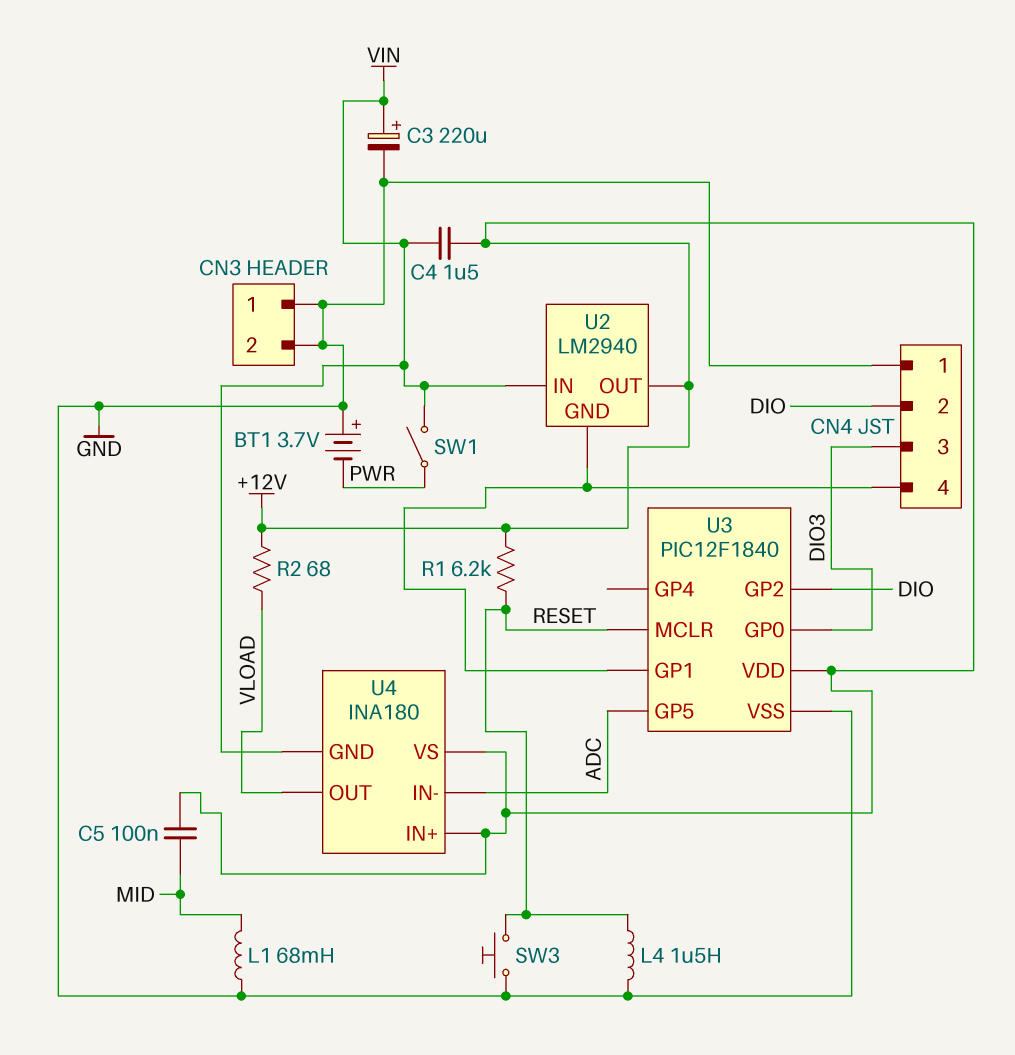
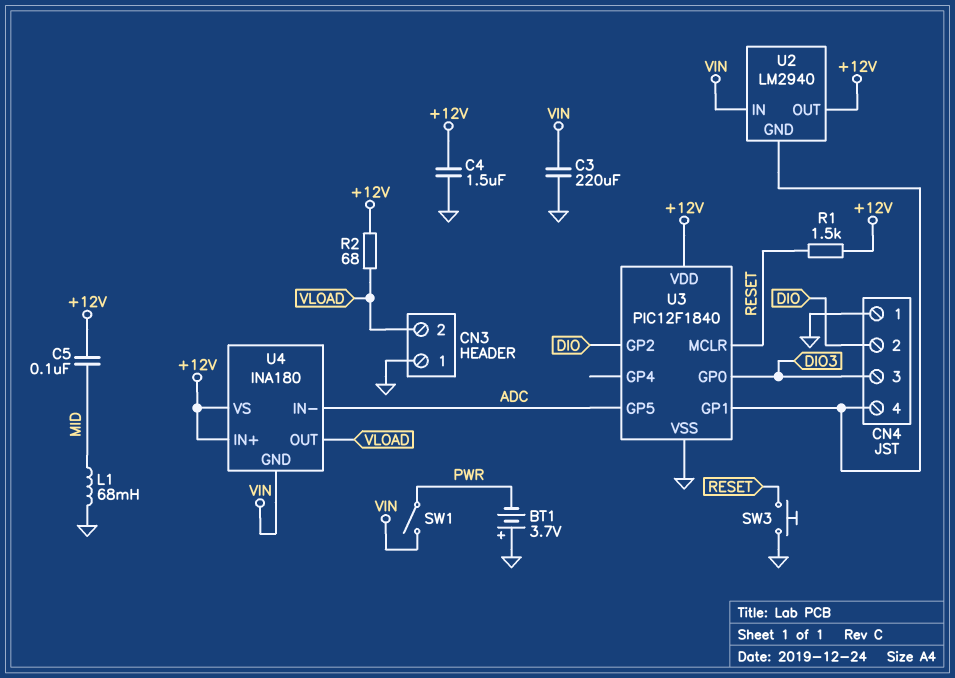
C3: 220uF (plus VIN, minus GND) -> 220uF (GND, VIN)
C4: 1.5uF (+12V, VIN) -> 1.5uF (+12V, GND)
CN3 pin 2: GND -> VLOAD
L4: 1.5uH (GND, RESET) -> none
R1: 6.2k (+12V, RESET) -> 1.5k (+12V, RESET)

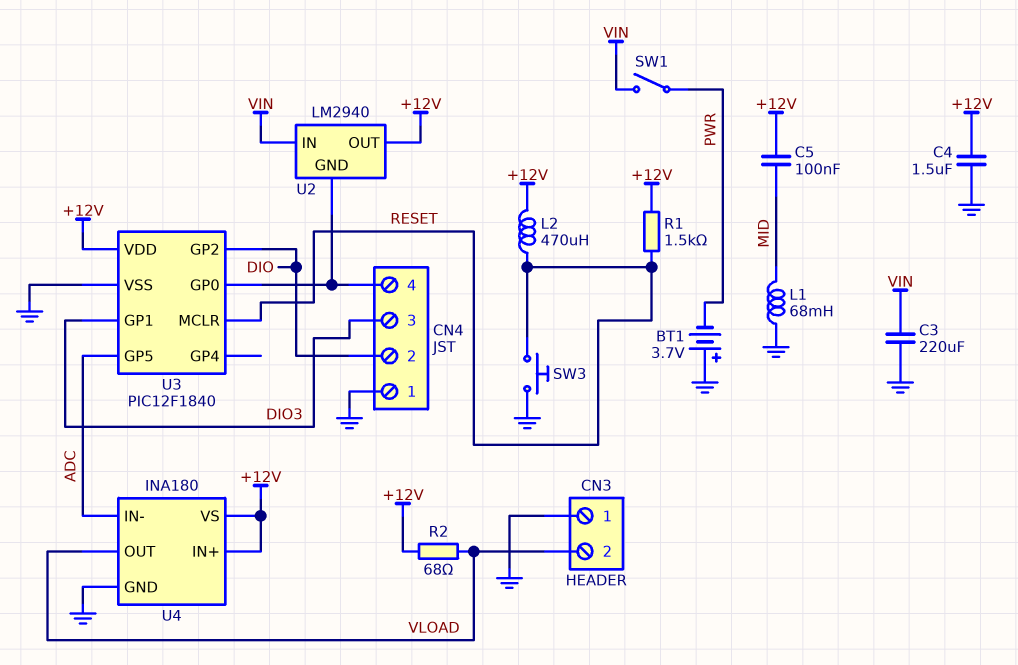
L2: none -> 470uH (+12V, RESET)
U3 pin GP0: DIO3 -> CN4/4
U3 pin GP1: CN4/4 -> DIO3
U4 pin GND: VIN -> GND

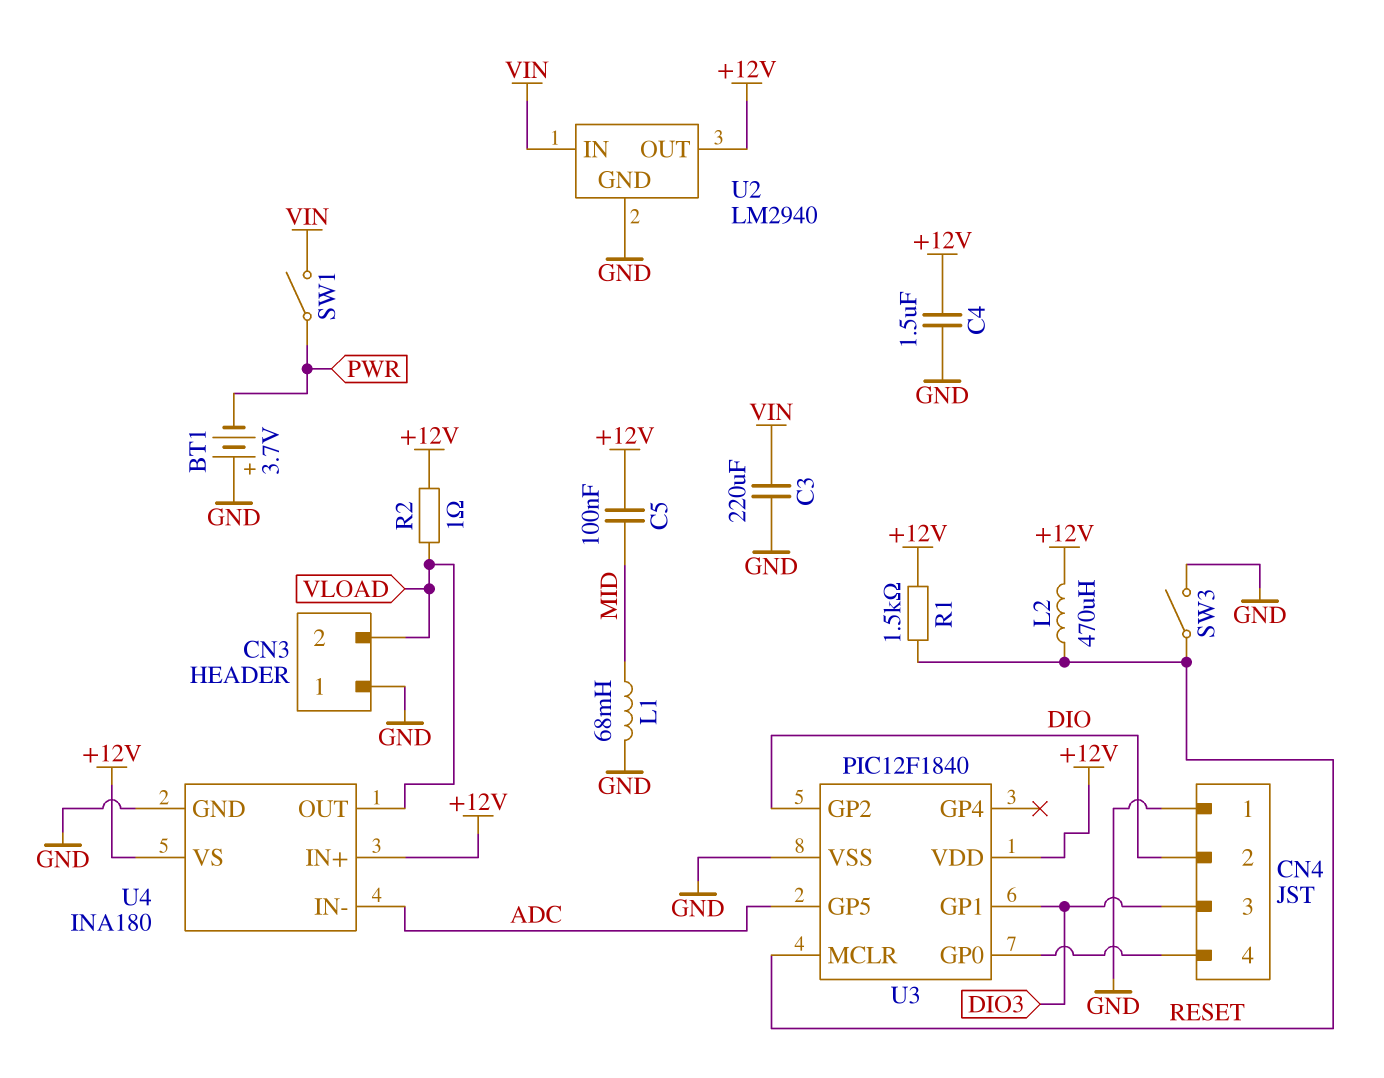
R2: 68 (+12V, VLOAD) -> 1 (+12V, VLOAD)
SW3: button (GND, RESET) -> switch (GND, RESET)
U2 pin GND: CN4/4 -> GND

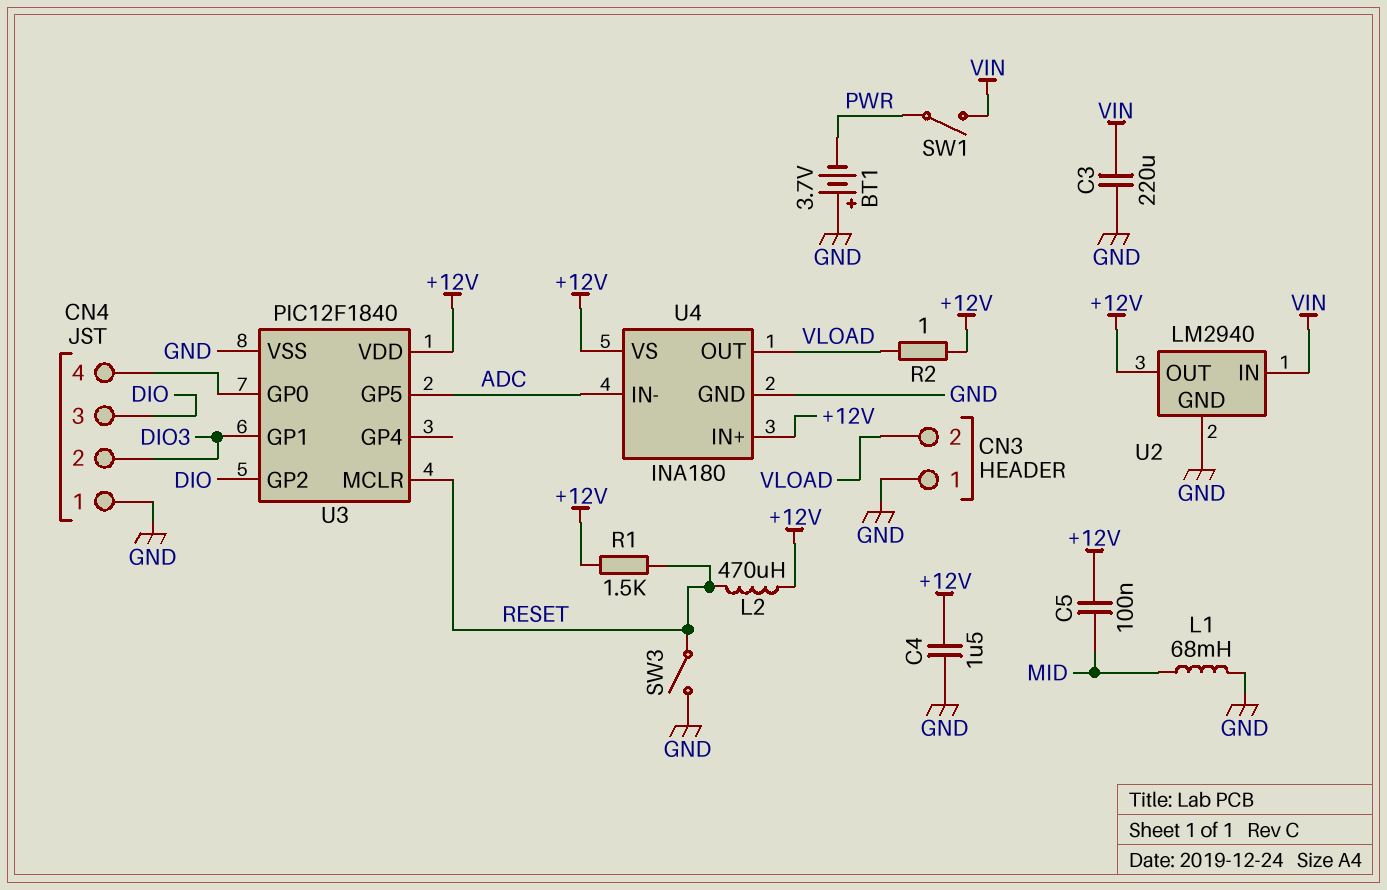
CN4 pin 2: DIO -> DIO3
CN4 pin 3: DIO3 -> DIO

